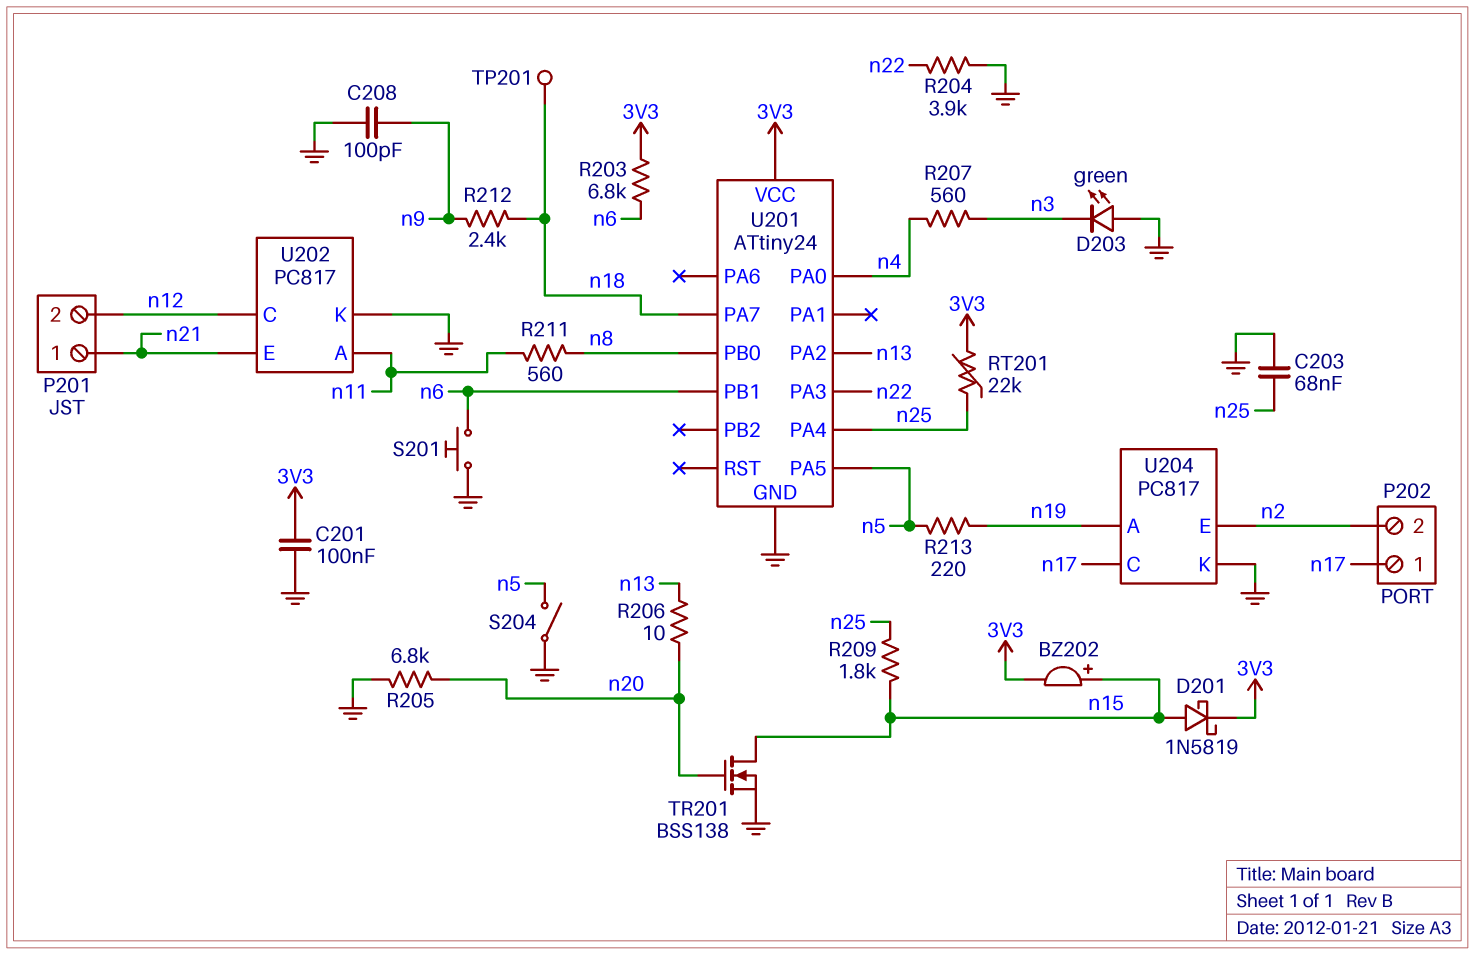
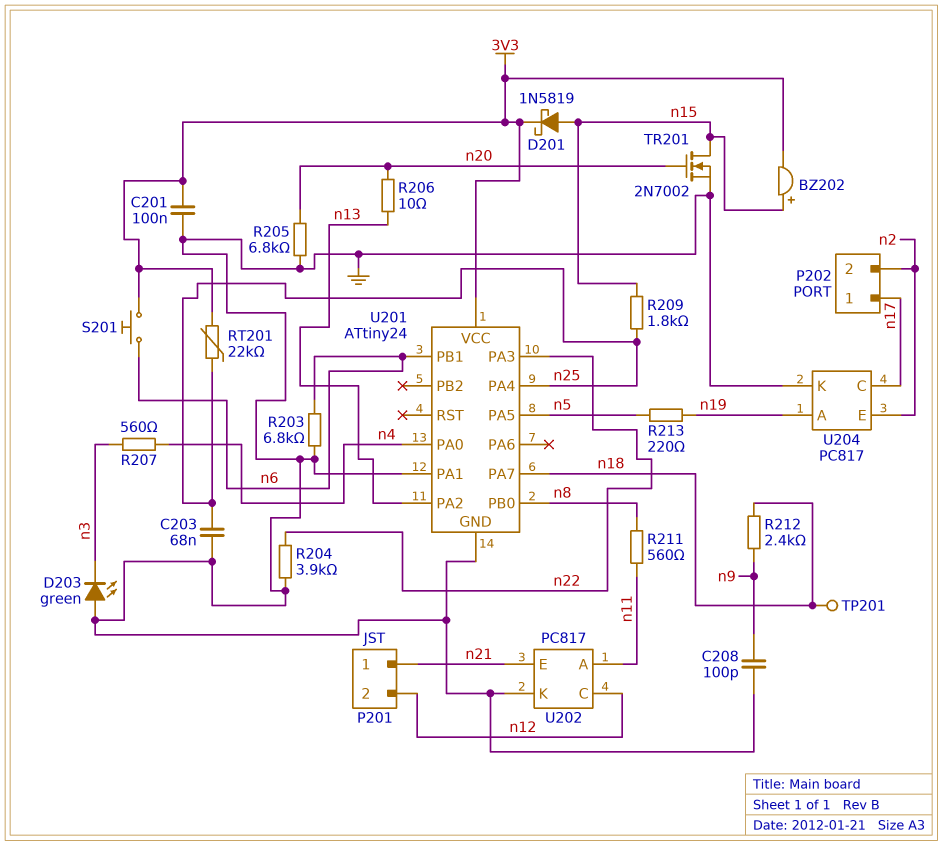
R203: 6.8k (3V3, n6) -> 6.8k (GND, n6)
S201: button (GND, n6) -> button (3V3, n6)
S204: switch (GND, n5) -> none
TR201: NMOS BSS138 (G n20, D n15, S GND) -> NMOS 2N7002 (G n20, D n15, S GND)
U201 pin PA1: none -> GND

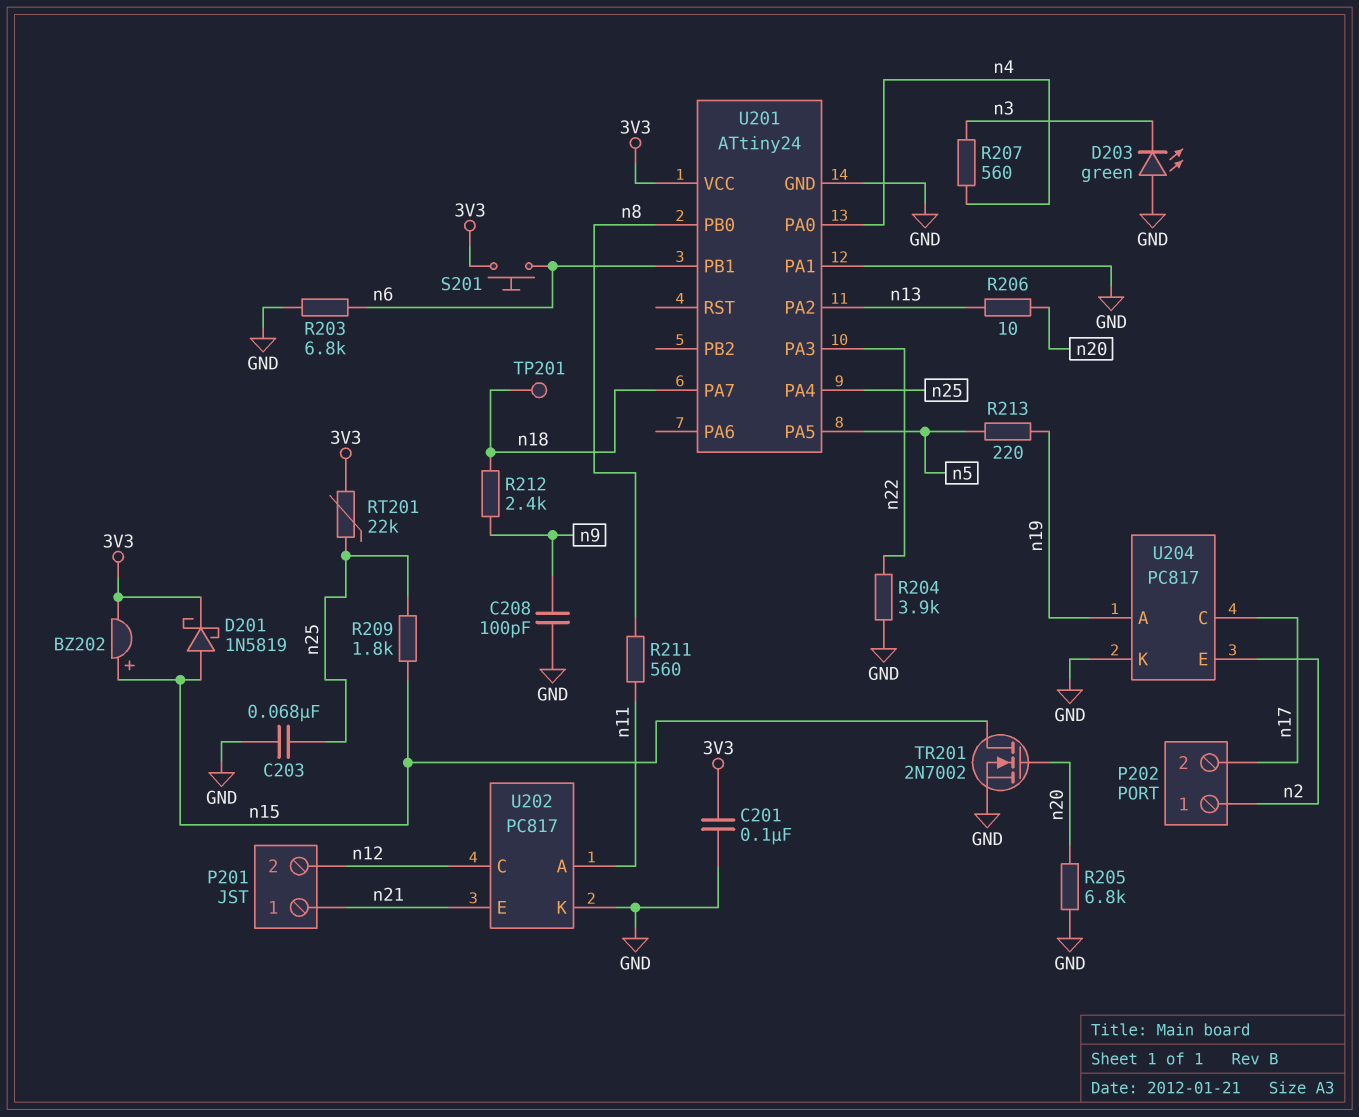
P202 pin 1: n17 -> n2
P202 pin 2: n2 -> n17

